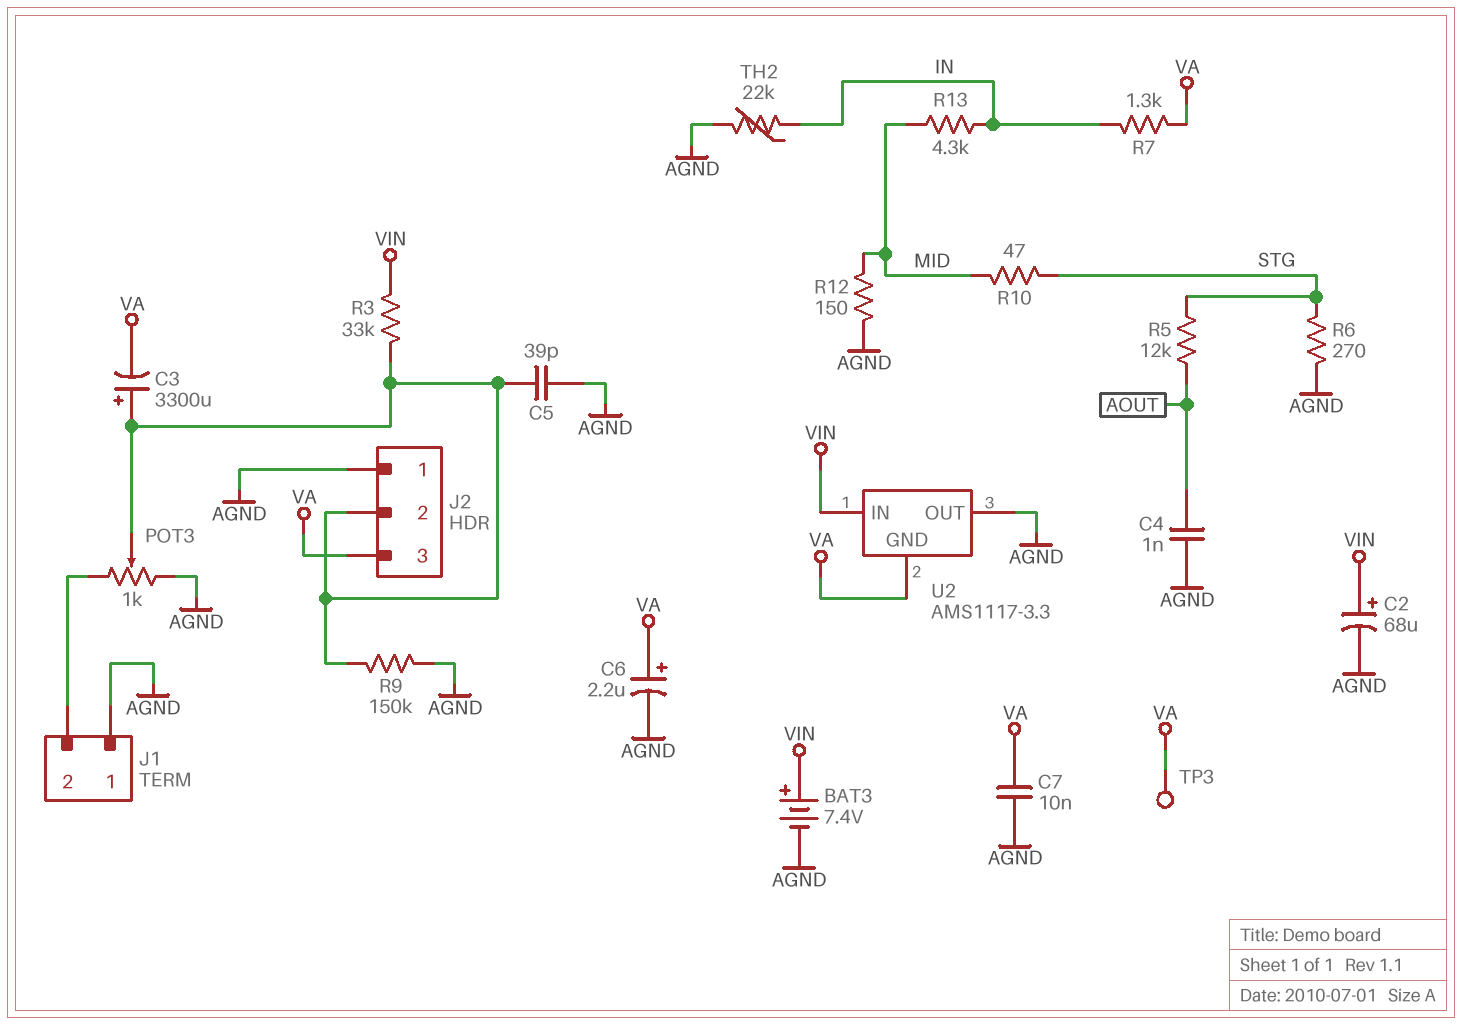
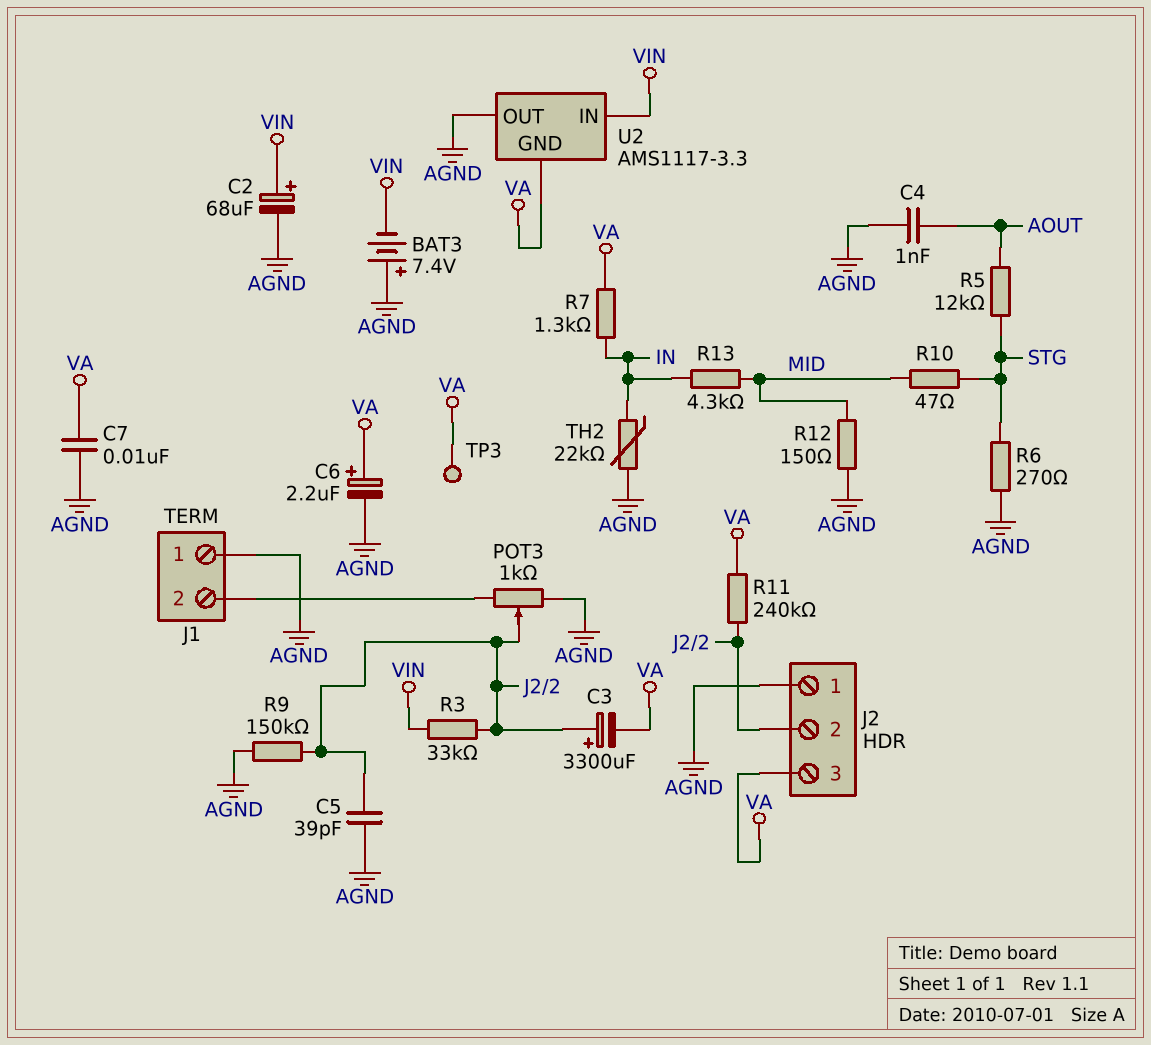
BAT3: 7.4V (plus VIN, minus AGND) -> 7.4V (plus AGND, minus VIN)
R11: none -> 240k (J2/2, VA)

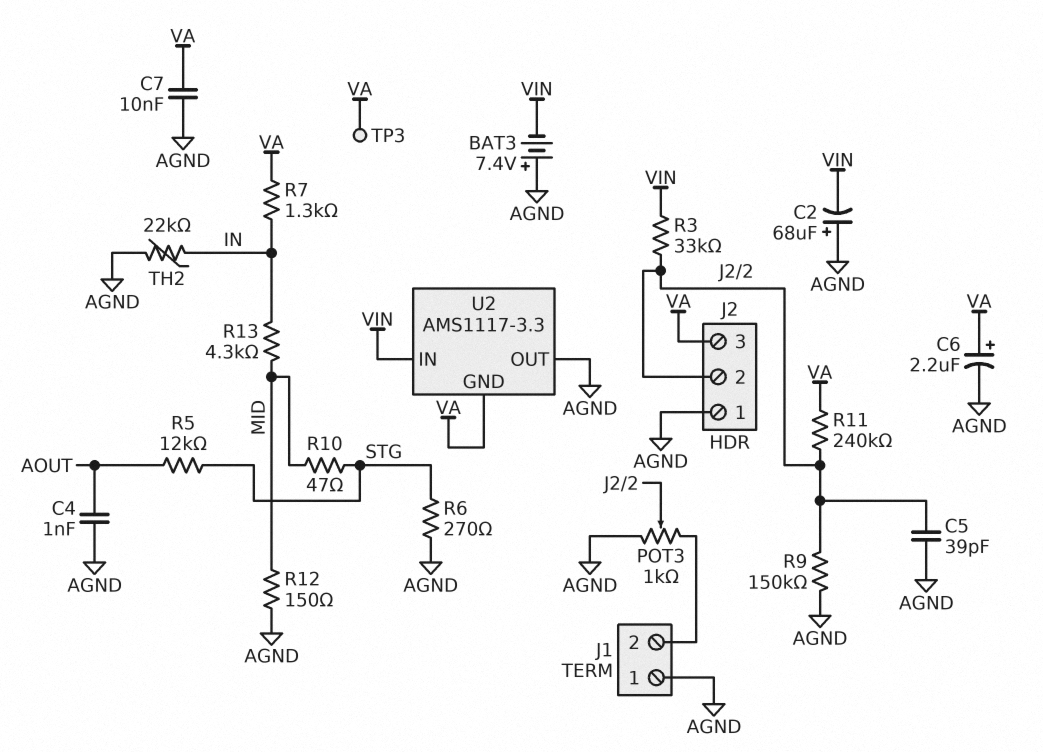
C2: 68uF (plus VIN, minus AGND) -> 68uF (plus AGND, minus VIN)
C3: 3300uF (plus J2/2, minus VA) -> none

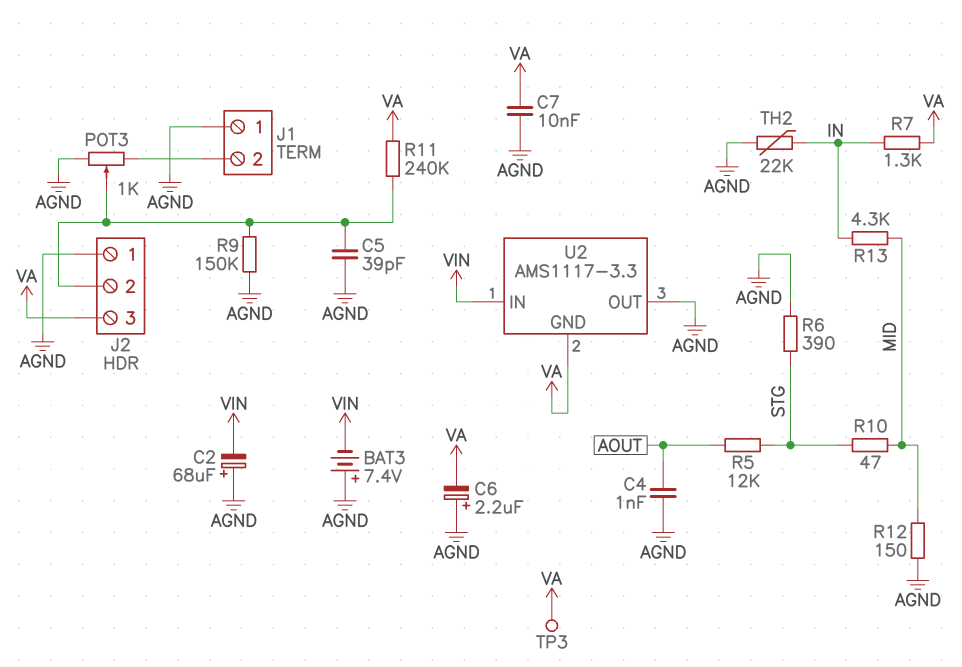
C6: 2.2uF (plus VA, minus AGND) -> 2.2uF (plus AGND, minus VA)
R3: 33k (J2/2, VIN) -> none
R6: 270 (AGND, STG) -> 390 (AGND, STG)

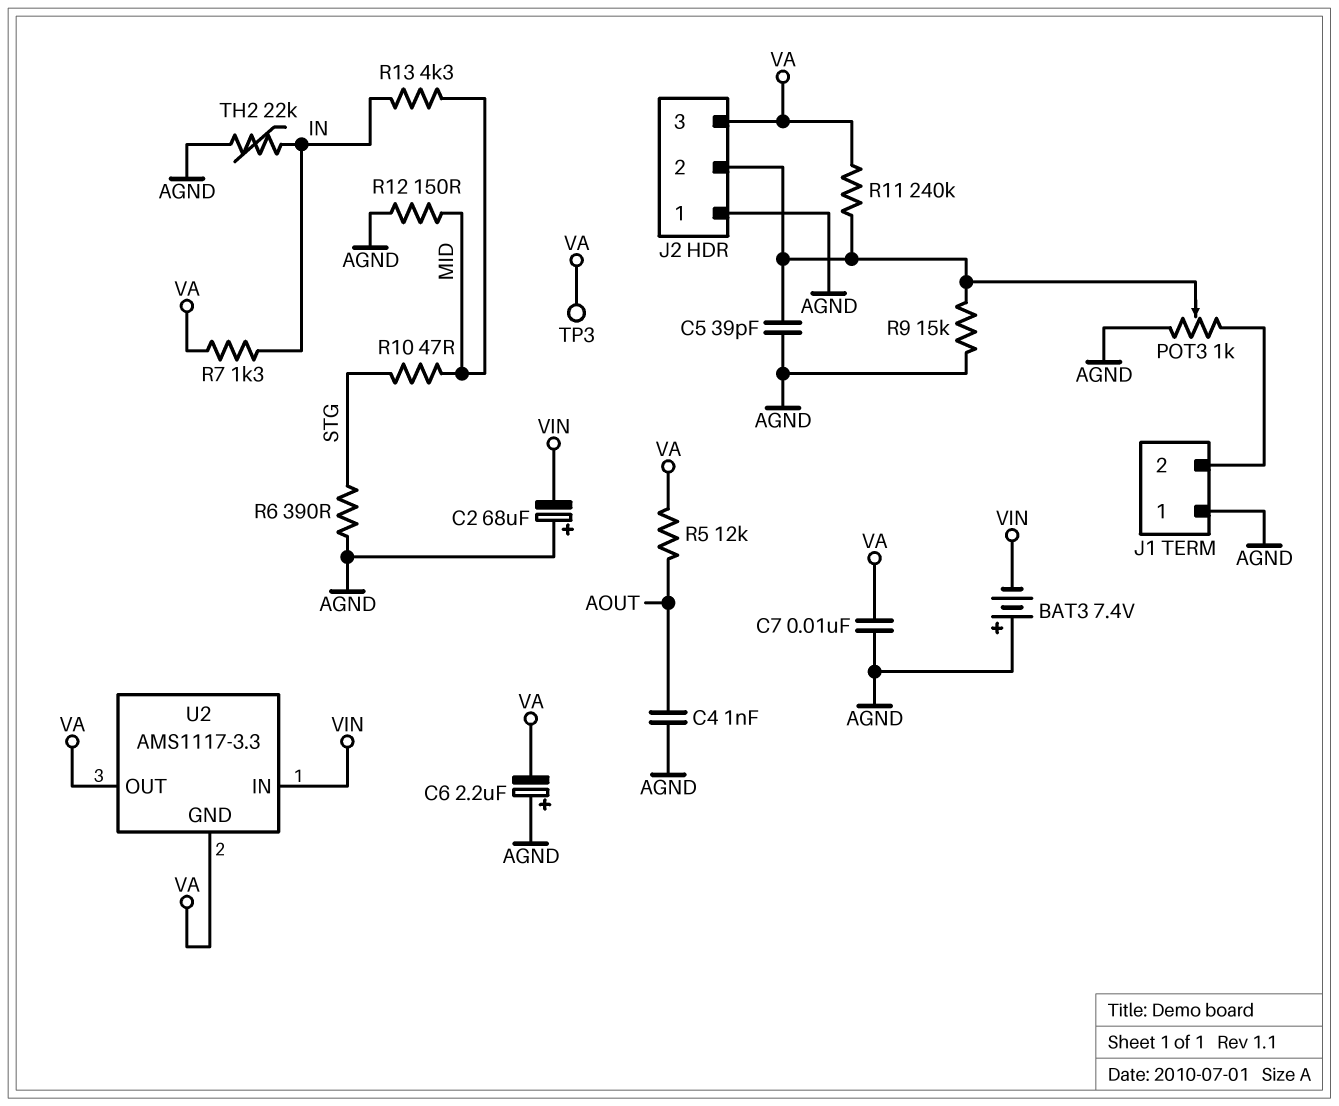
R5: 12k (AOUT, STG) -> 12k (AOUT, VA)
R9: 150k (AGND, J2/2) -> 15k (AGND, J2/2)
U2 pin OUT: AGND -> VA

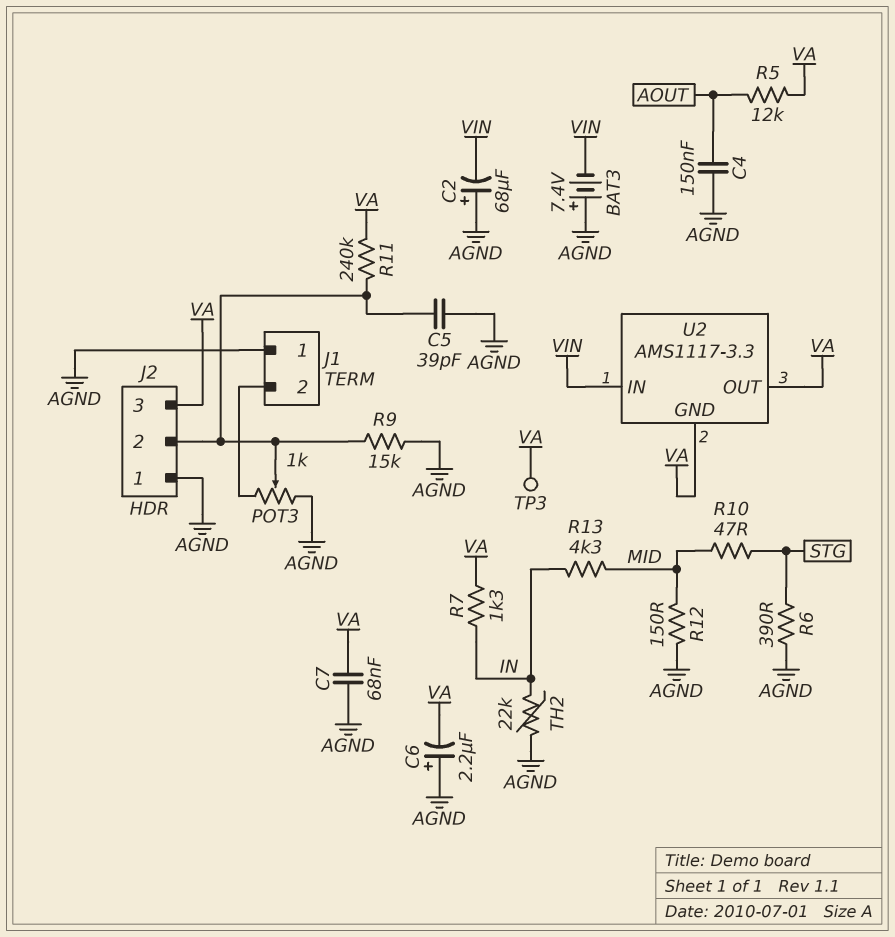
C4: 1nF (AGND, AOUT) -> 150nF (AGND, AOUT)
C7: 10nF (AGND, VA) -> 68nF (AGND, VA)

